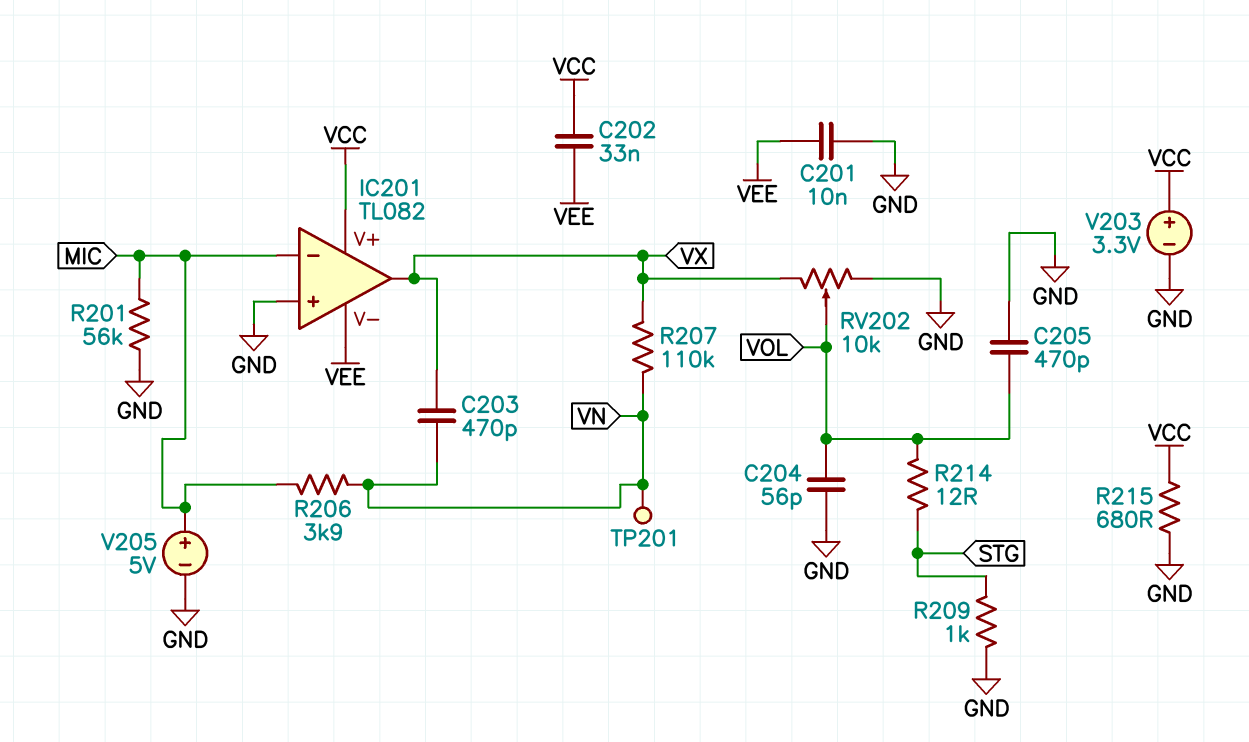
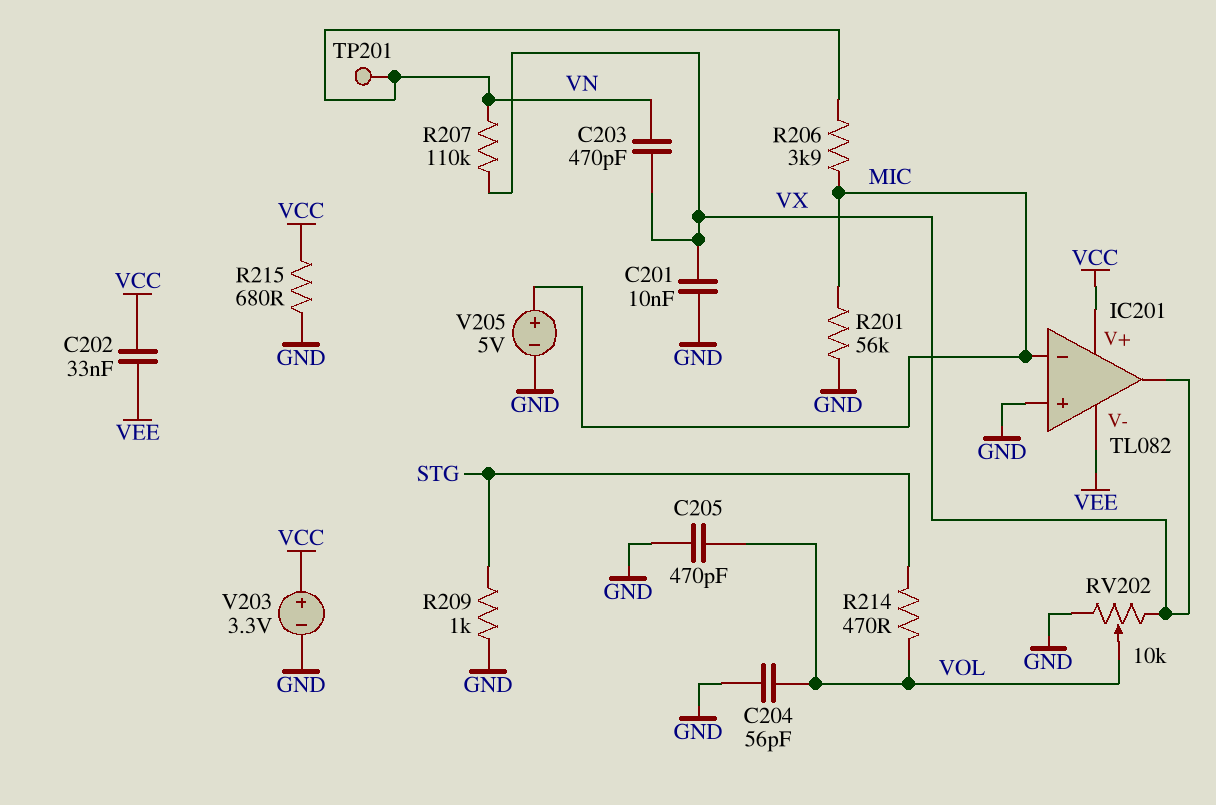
C201: 10nF (GND, VEE) -> 10nF (GND, VX)
R214: 12 (STG, VOL) -> 470 (STG, VOL)

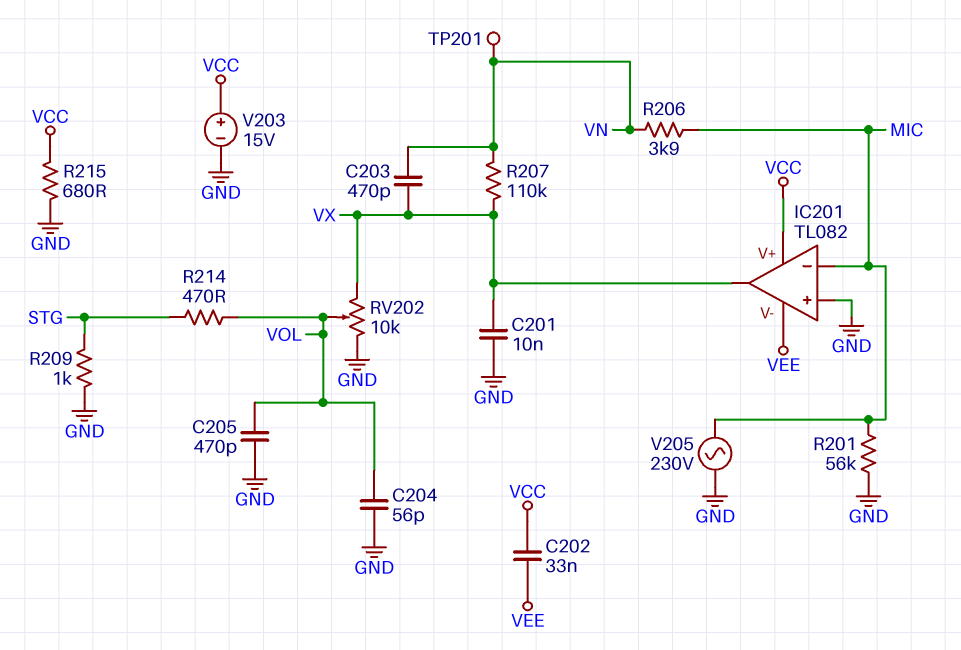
V203: 3.3V (plus VCC, minus GND) -> 15V (plus VCC, minus GND)
V205: 5V (plus MIC, minus GND) -> AC 230V (GND, MIC)

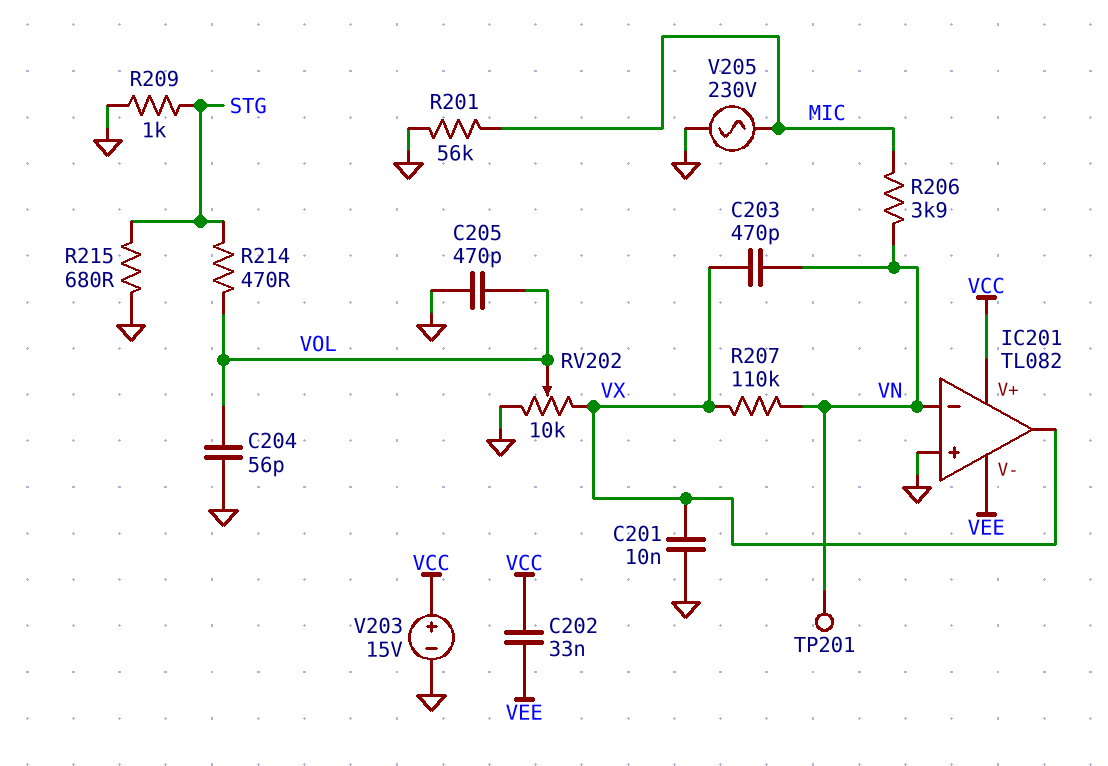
IC201 pin in-: MIC -> VN
R215: 680 (GND, VCC) -> 680 (GND, STG)

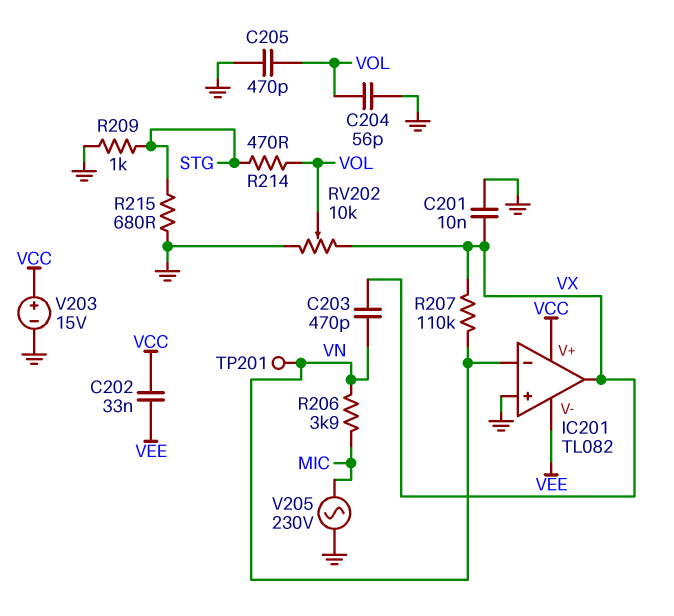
R201: 56k (GND, MIC) -> none

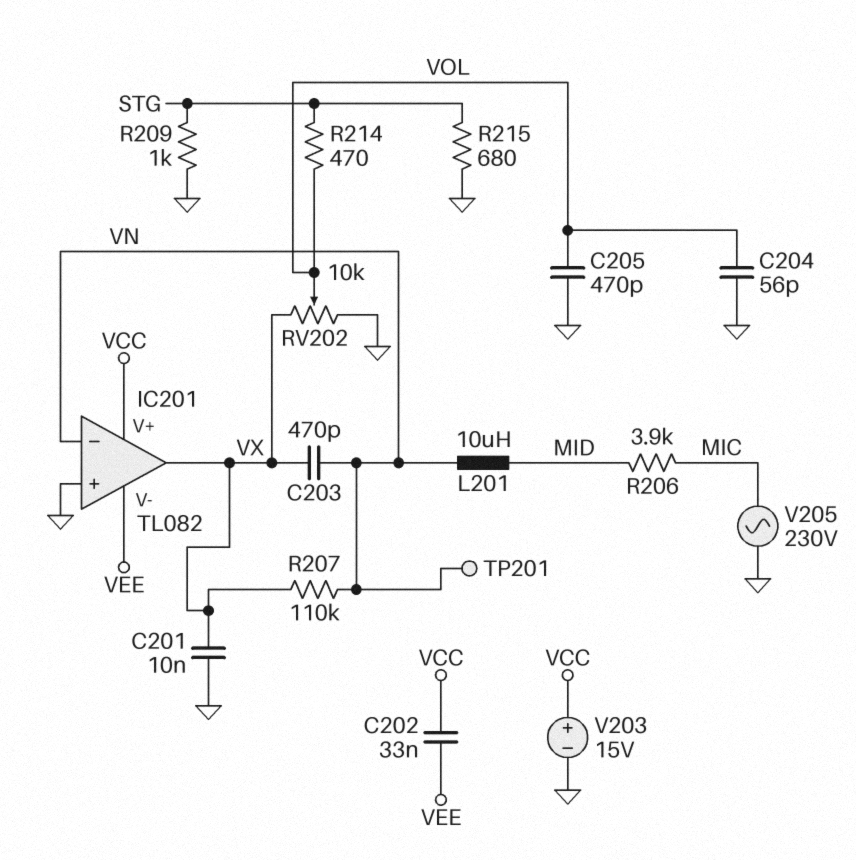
L201: none -> 10uH (MID, VN)
R206: 3.9k (MIC, VN) -> 3.9k (MIC, MID)

